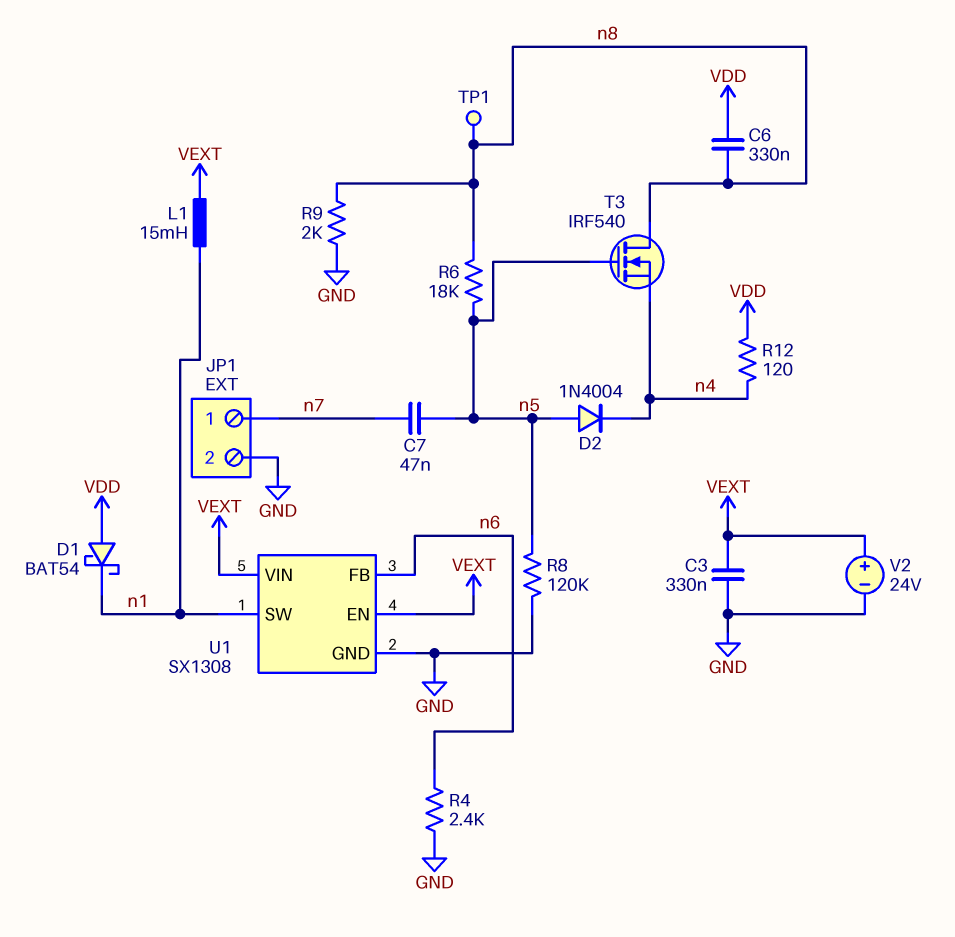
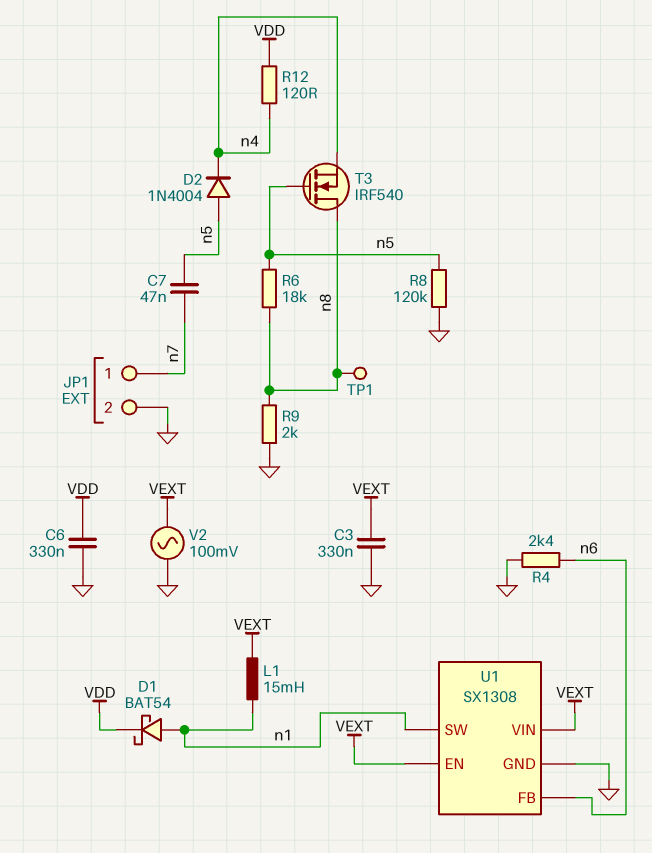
C6: 330nF (VDD, n8) -> 330nF (GND, VDD)
D1: schottky BAT54 (A VDD, K n1) -> schottky BAT54 (A n1, K VDD)
V2: 24V (plus VEXT, minus GND) -> AC 100mV (GND, VEXT)

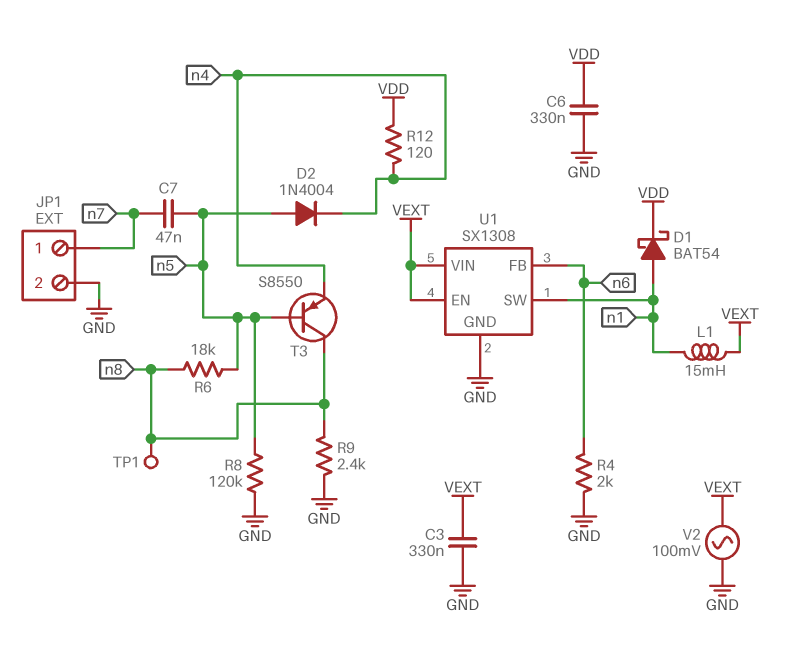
R4: 2.4k (GND, n6) -> 2k (GND, n6)
R9: 2k (GND, n8) -> 2.4k (GND, n8)
T3: NMOS IRF540 (G n5, D n8, S n4) -> PNP S8550 (B n5, C n8, E n4)

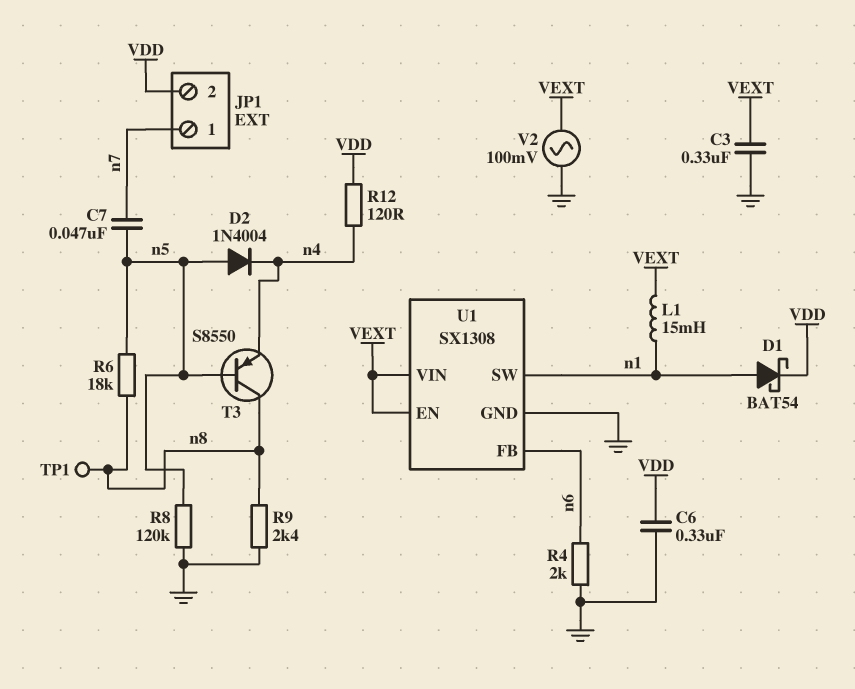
JP1 pin 2: GND -> VDD

